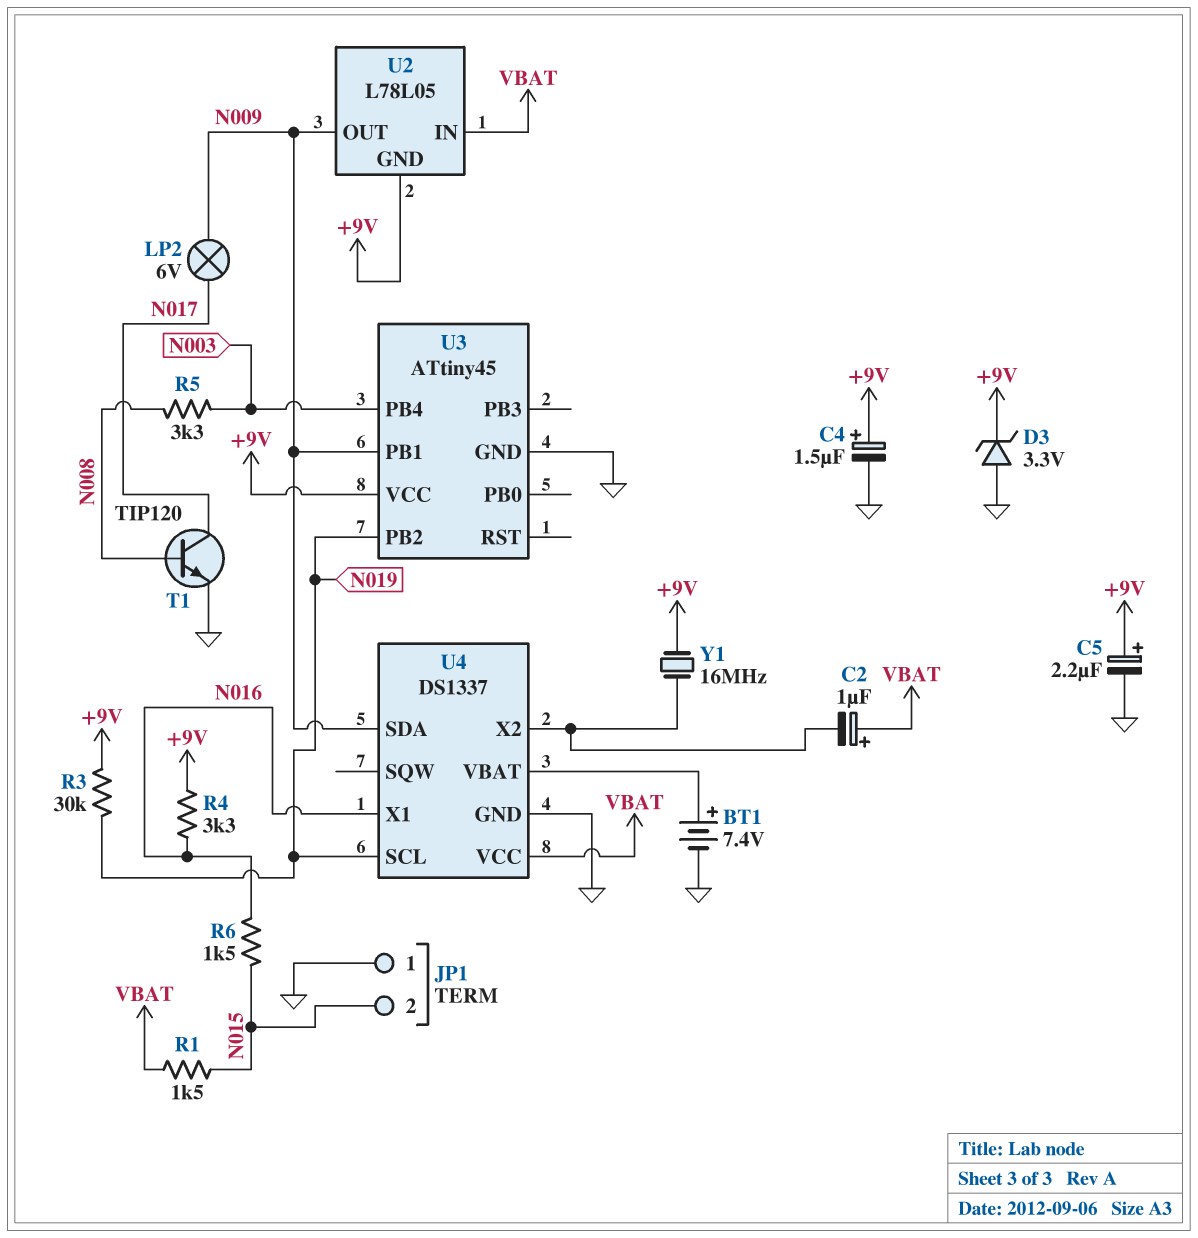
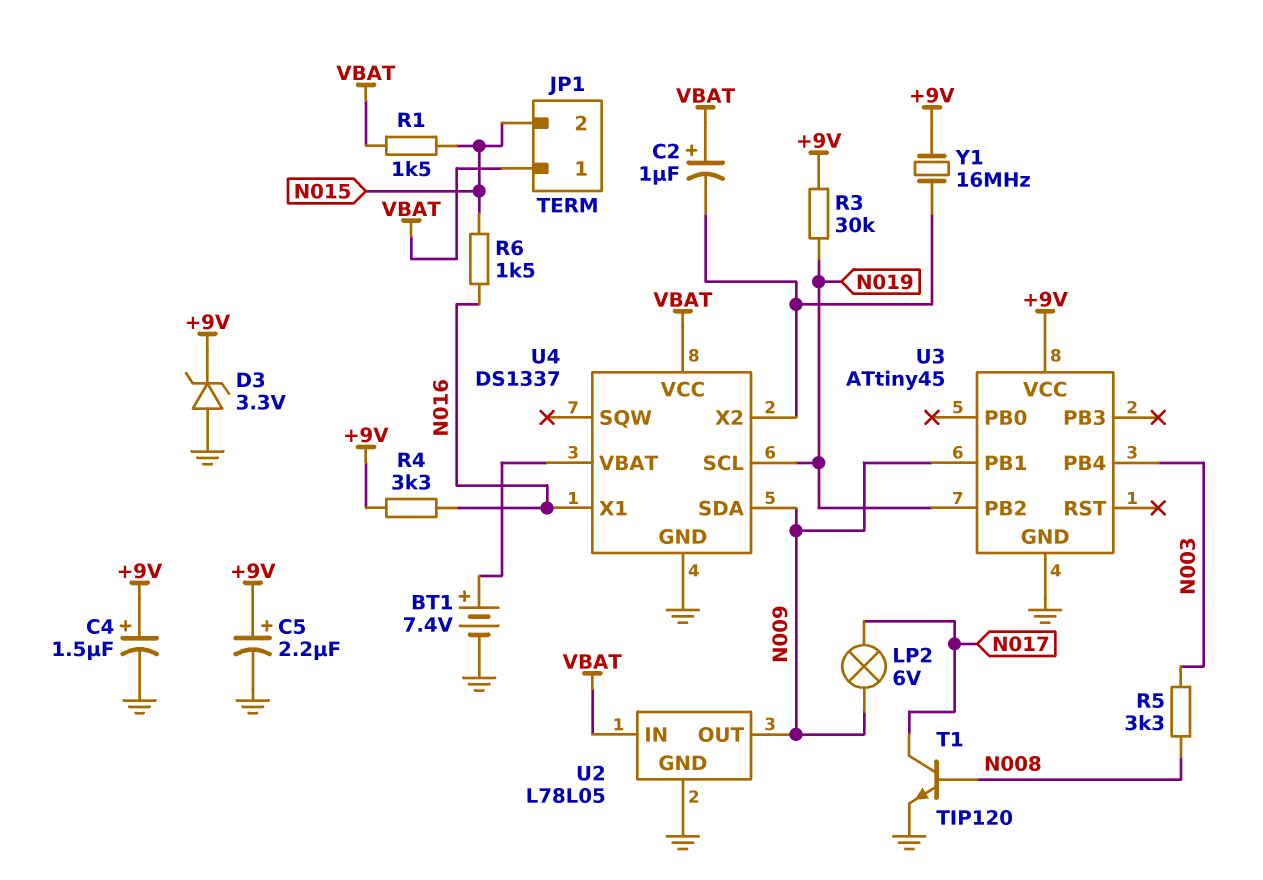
JP1 pin 1: GND -> VBAT
U2 pin GND: +9V -> GND

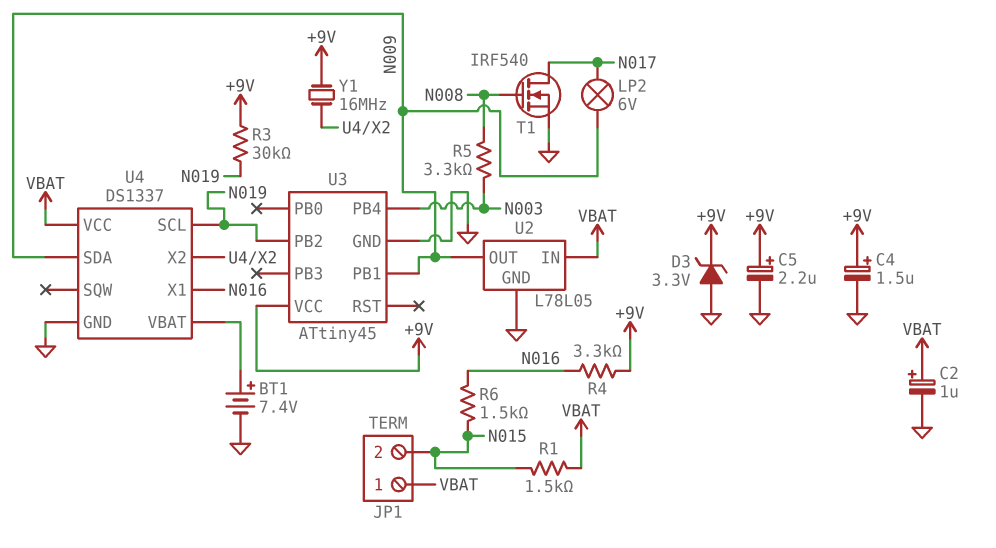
C2: 1uF (plus VBAT, minus U4/X2) -> 1uF (plus VBAT, minus GND)
T1: NPN TIP120 (B N008, C N017, E GND) -> NMOS IRF540 (G N008, D N017, S GND)

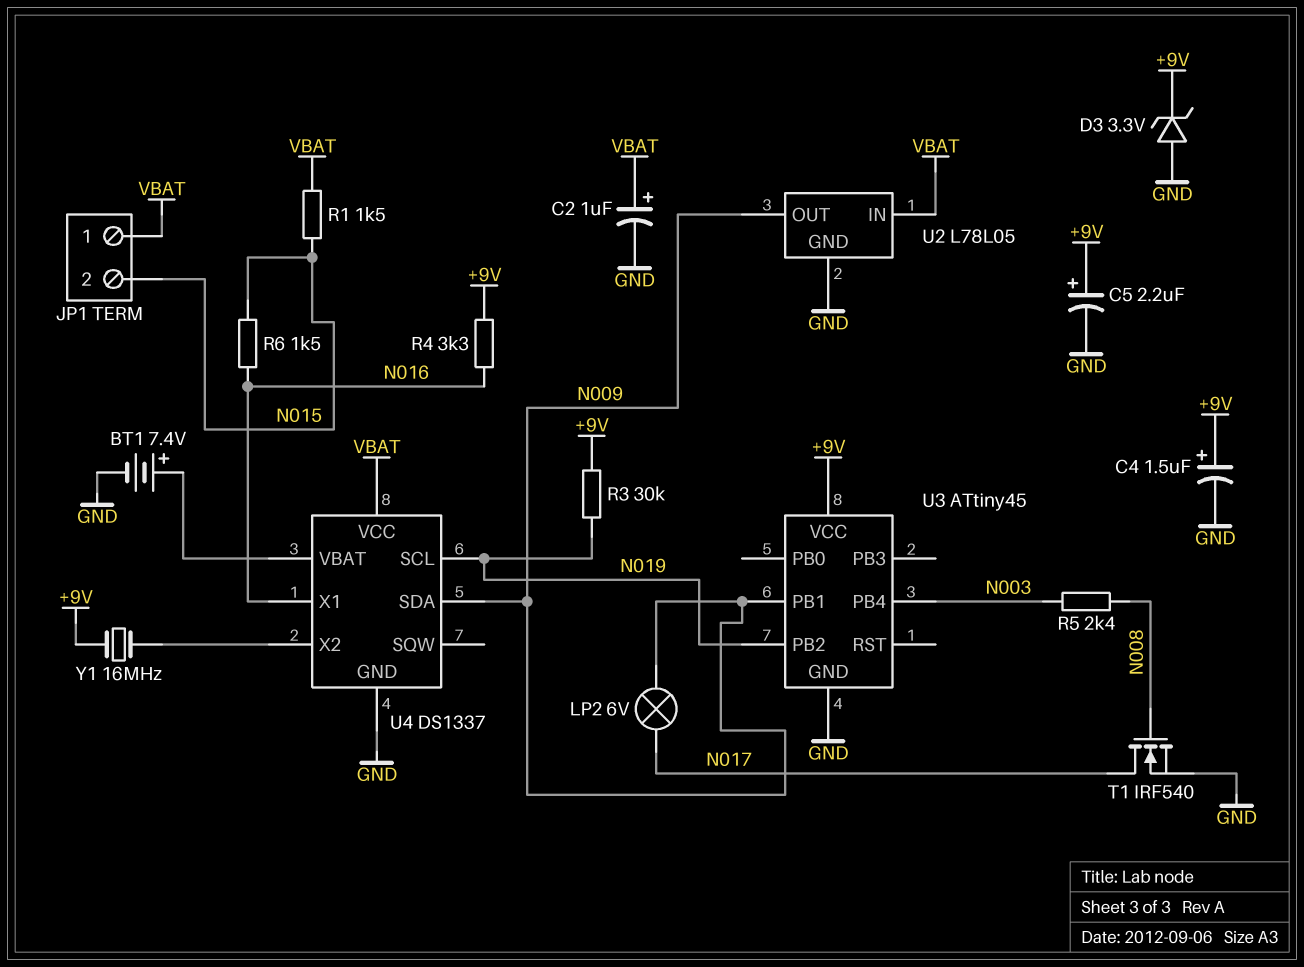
R5: 3.3k (N003, N008) -> 2.4k (N003, N008)

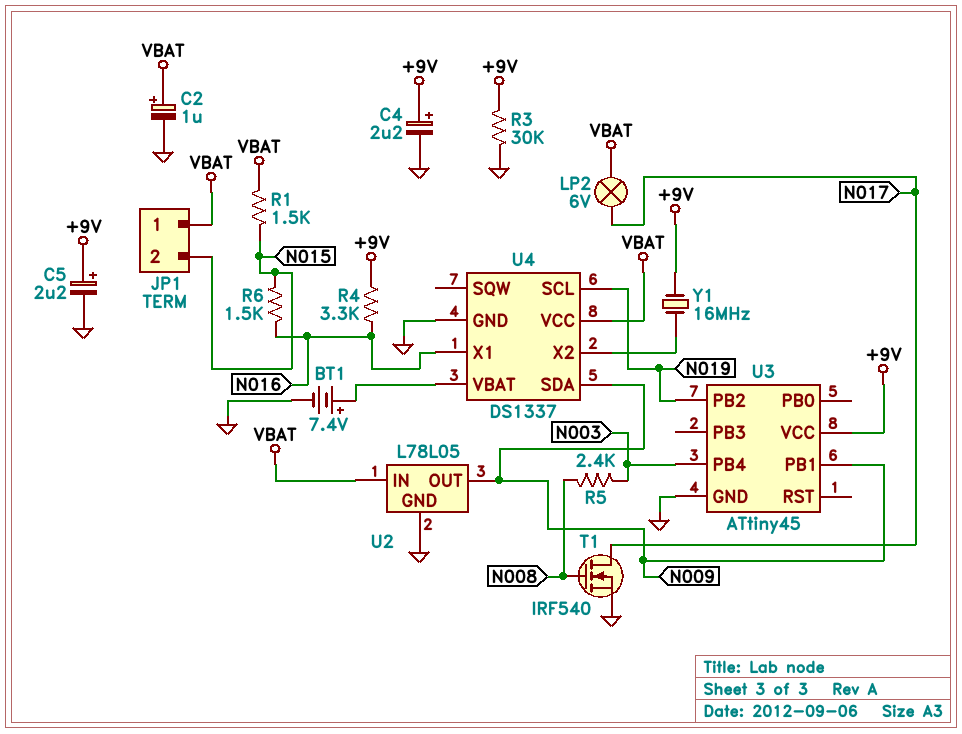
C4: 1.5uF (plus +9V, minus GND) -> 2.2uF (plus +9V, minus GND)
D3: zener 3.3V (A GND, K +9V) -> none
LP2: lamp 6V (N009, N017) -> lamp 6V (N017, VBAT)
R3: 30k (+9V, N019) -> 30k (+9V, GND)

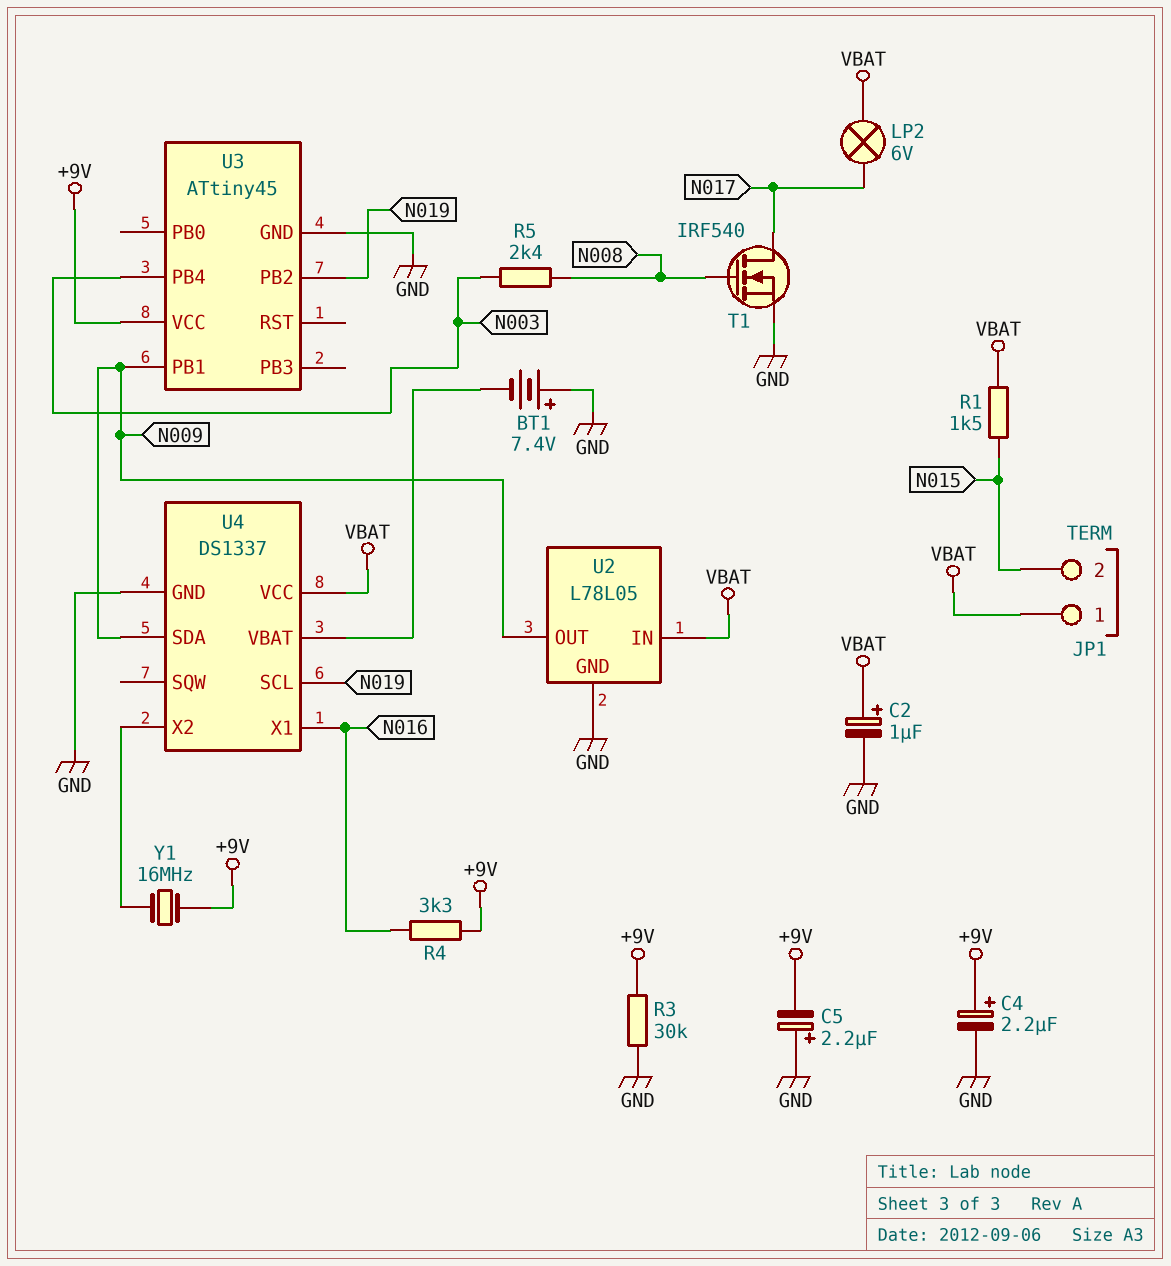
BT1: 7.4V (plus U4/VBAT, minus GND) -> 7.4V (plus GND, minus U4/VBAT)
C5: 2.2uF (plus +9V, minus GND) -> 2.2uF (plus GND, minus +9V)
R6: 1.5k (N015, N016) -> none

